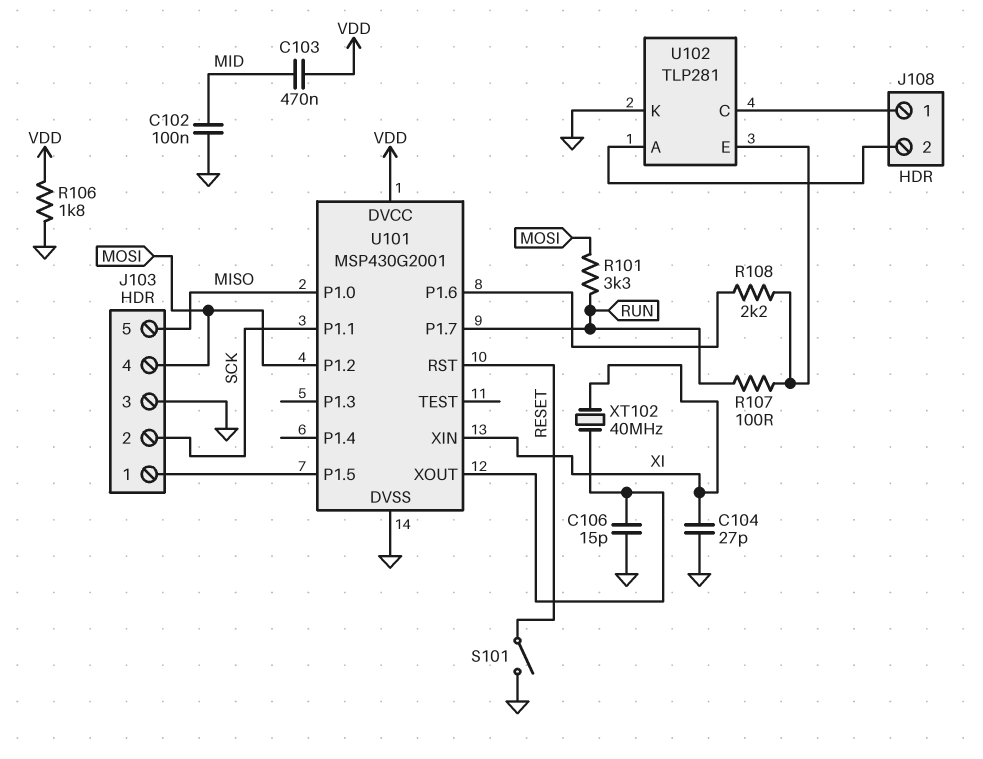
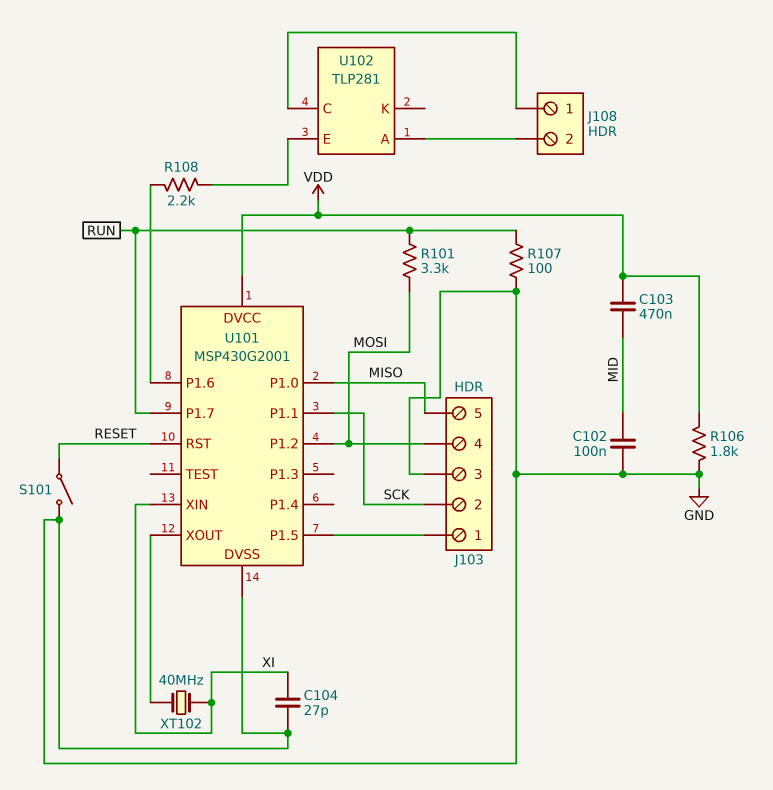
C106: 15pF (GND, U101/XOUT) -> none
R107: 100 (RUN, U102/E) -> 100 (GND, RUN)
U102 pin K: GND -> none

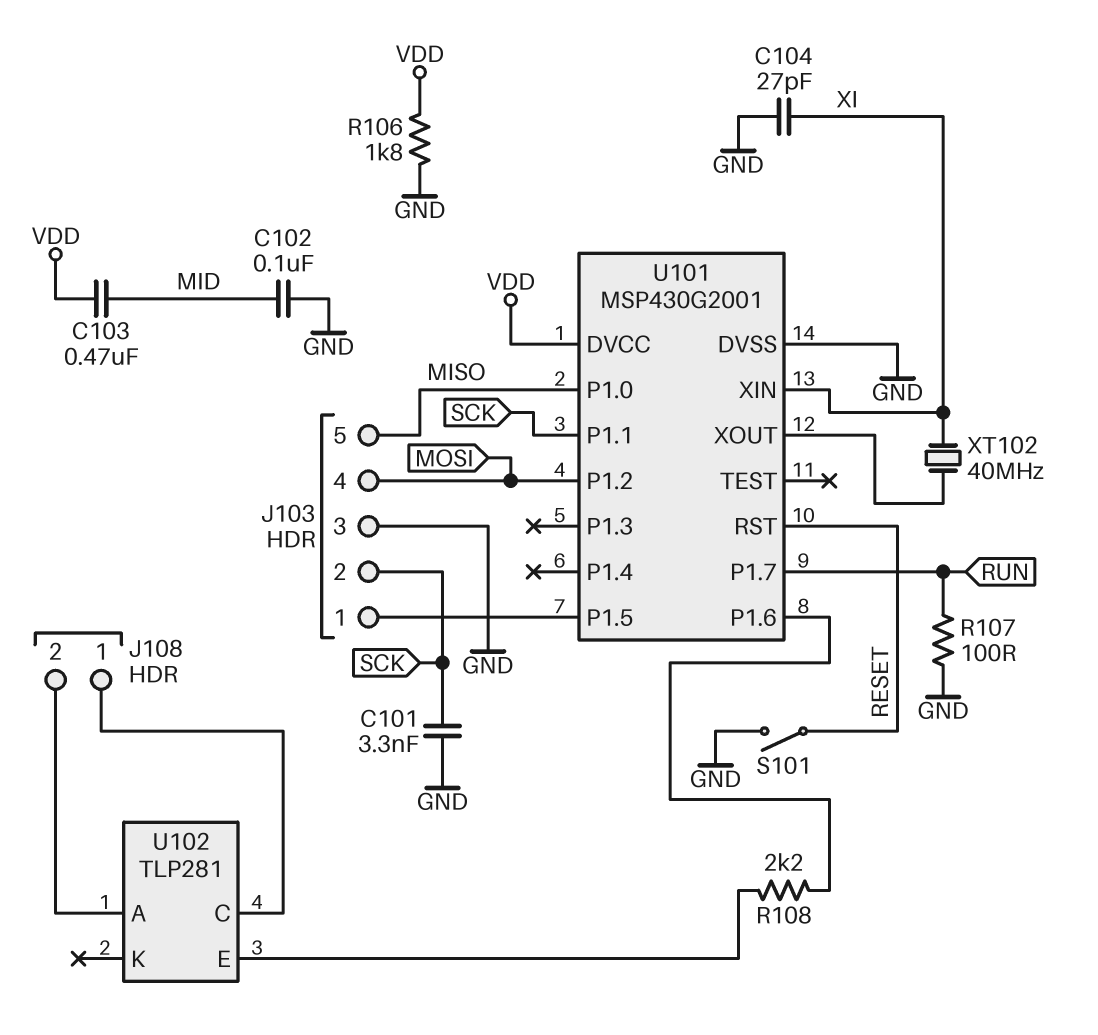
C101: none -> 3.3nF (GND, SCK)
R101: 3.3k (MOSI, RUN) -> none

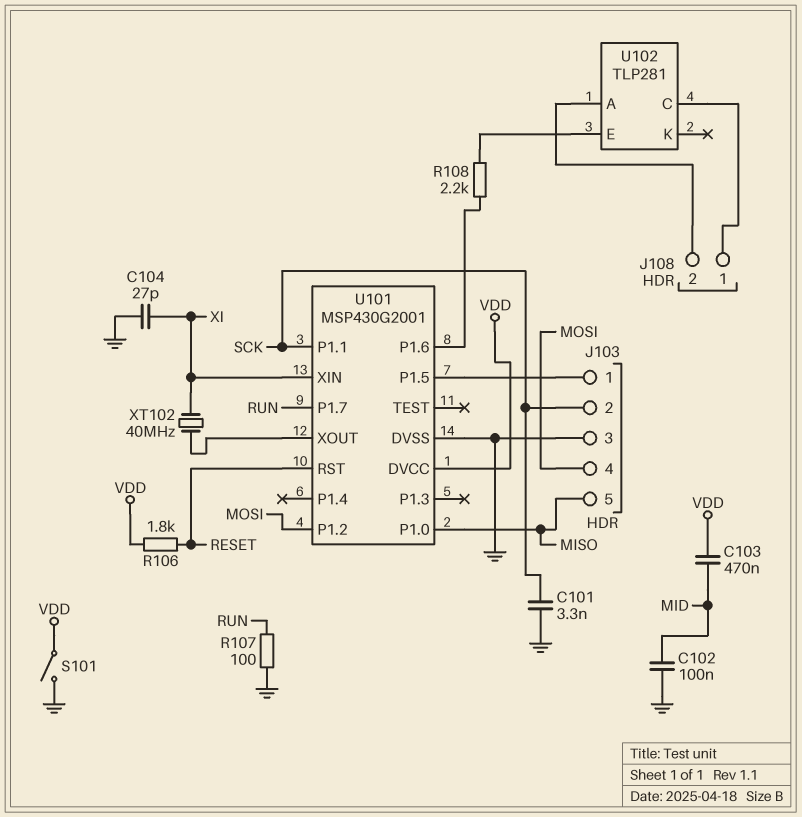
R106: 1.8k (GND, VDD) -> 1.8k (RESET, VDD)
S101: switch (GND, RESET) -> switch (GND, VDD)

